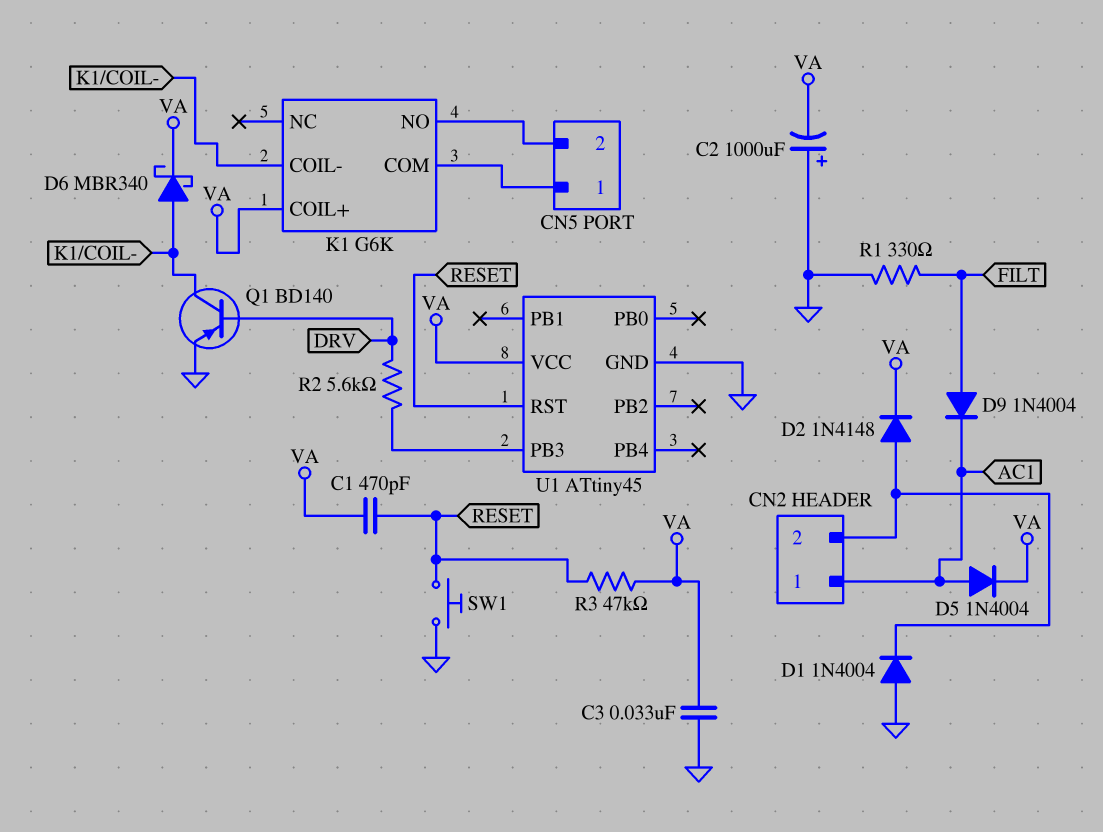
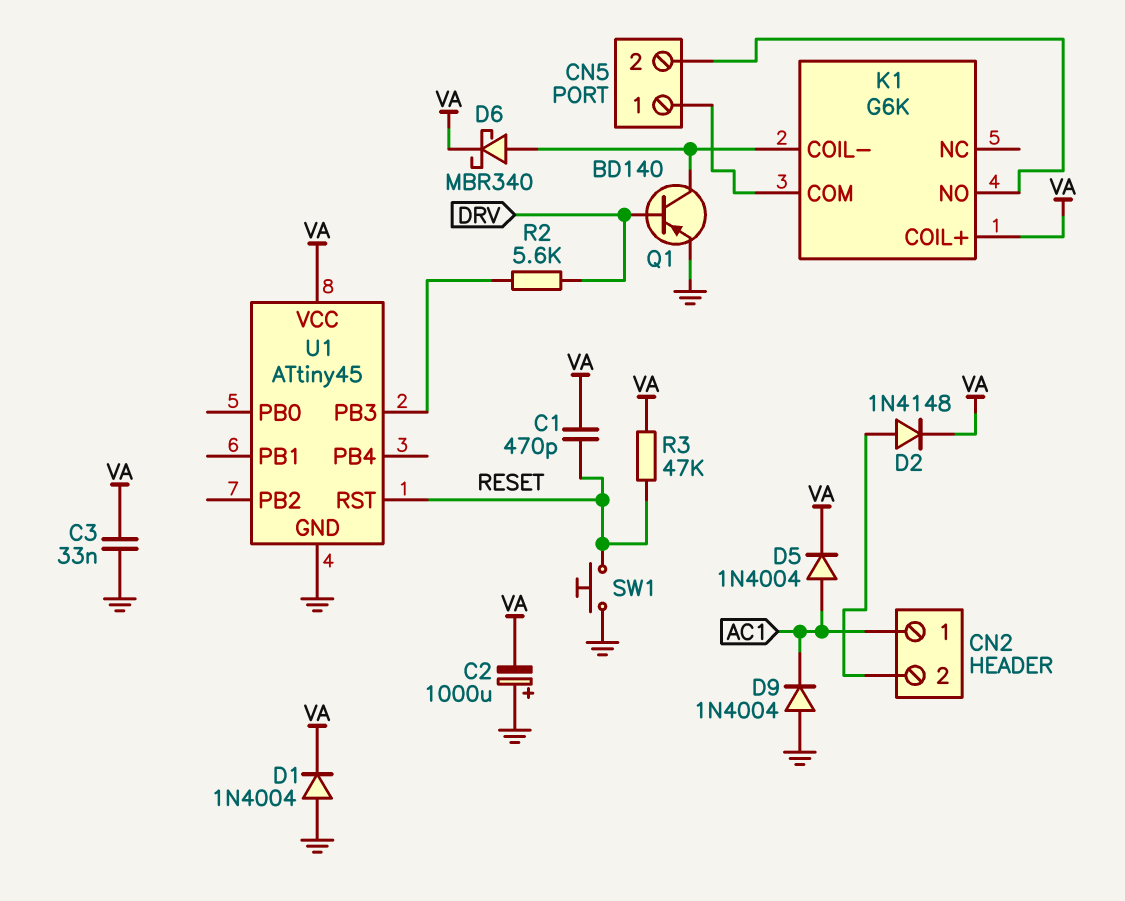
D1: diode 1N4004 (A GND, K CN2/2) -> diode 1N4004 (A GND, K VA)
D9: diode 1N4004 (A FILT, K AC1) -> diode 1N4004 (A GND, K AC1)
R1: 330 (FILT, GND) -> none

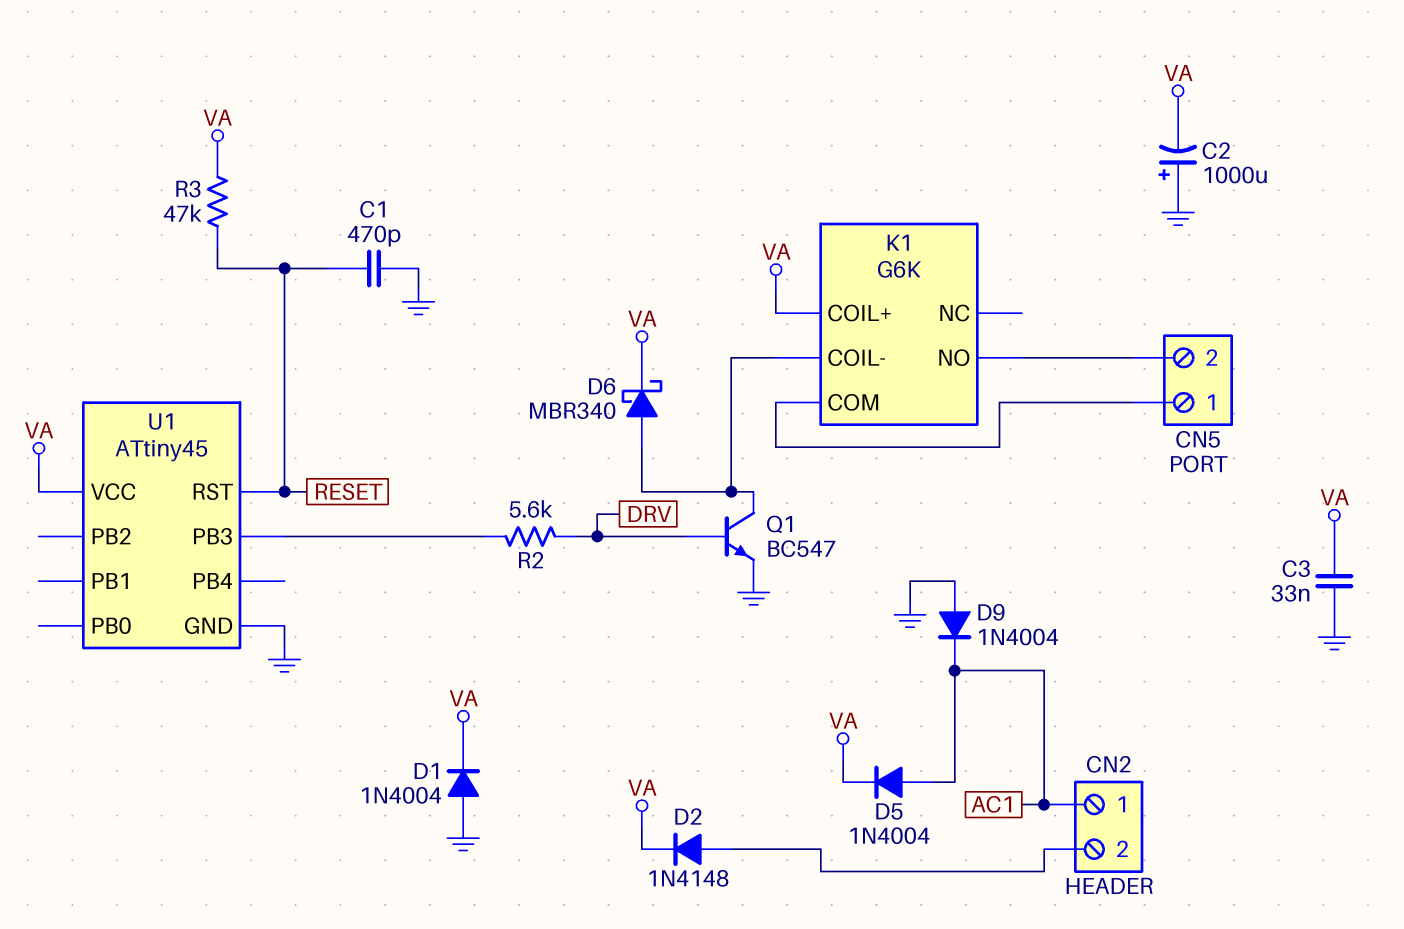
C1: 470pF (RESET, VA) -> 470pF (GND, RESET)
Q1: PNP BD140 (B DRV, C K1/COIL-, E GND) -> NPN BC547 (B DRV, C K1/COIL-, E GND)
SW1: button (GND, RESET) -> none

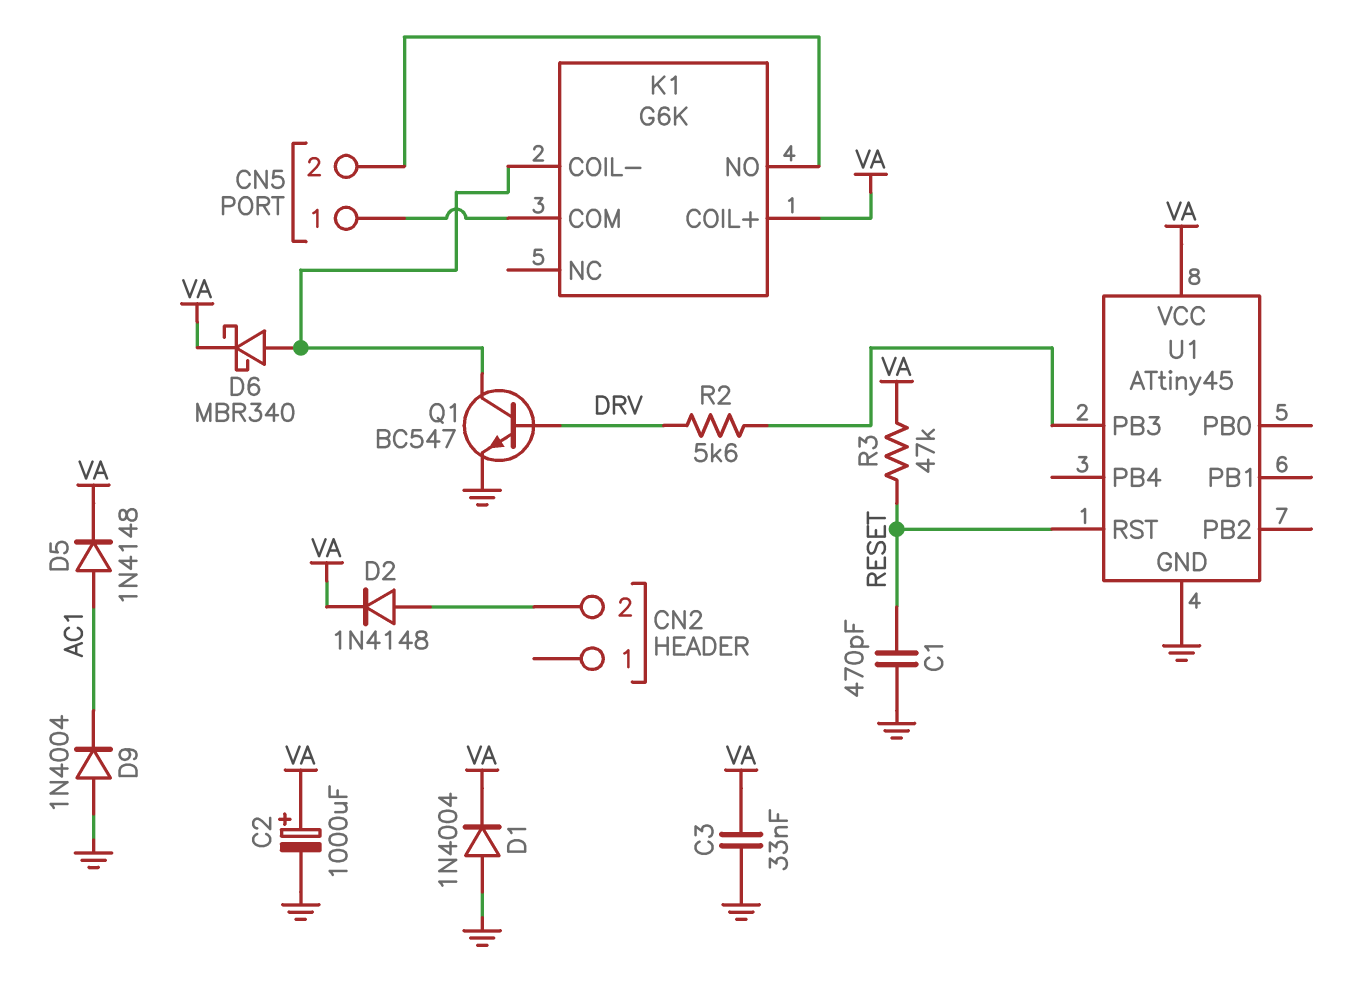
C2: 1000uF (plus GND, minus VA) -> 1000uF (plus VA, minus GND)
CN2 pin 1: AC1 -> none
D5: diode 1N4004 (A AC1, K VA) -> diode 1N4148 (A AC1, K VA)

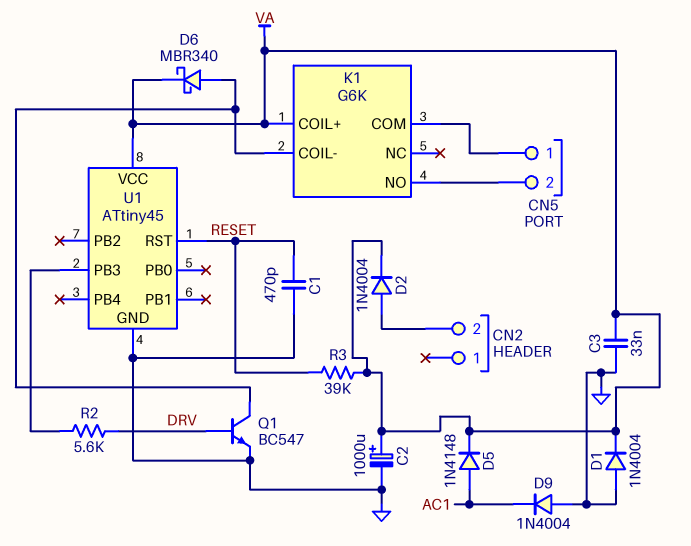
D2: diode 1N4148 (A CN2/2, K VA) -> diode 1N4004 (A CN2/2, K VA)
R3: 47k (RESET, VA) -> 39k (RESET, VA)

